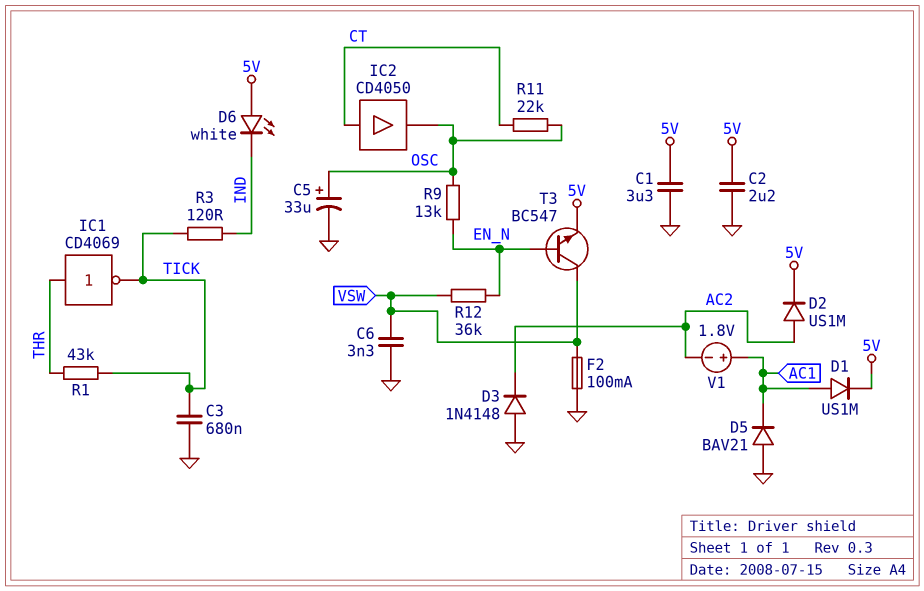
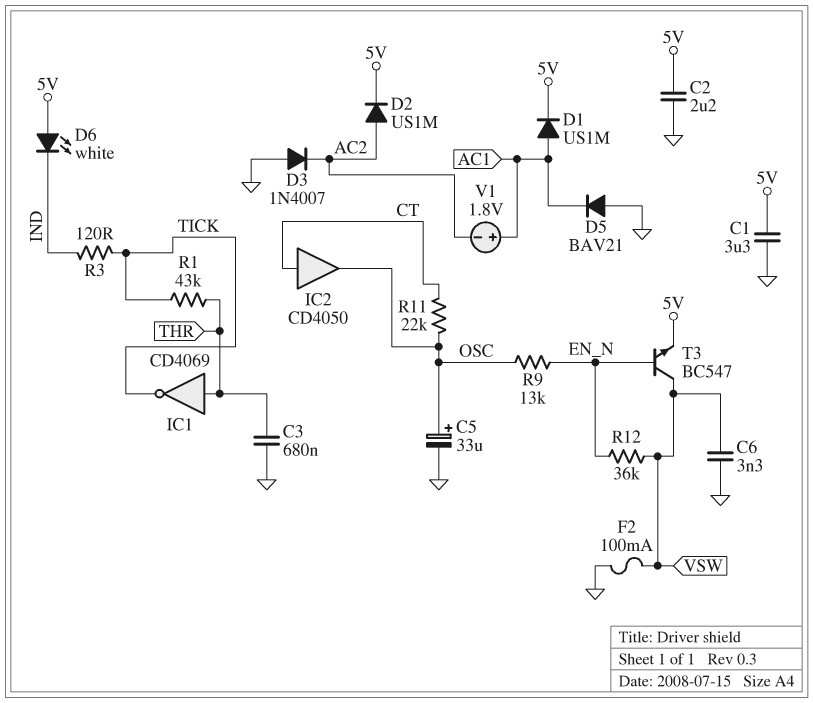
C3: 680nF (GND, TICK) -> 680nF (GND, THR)
D3: diode 1N4148 (A GND, K AC2) -> diode 1N4007 (A GND, K AC2)

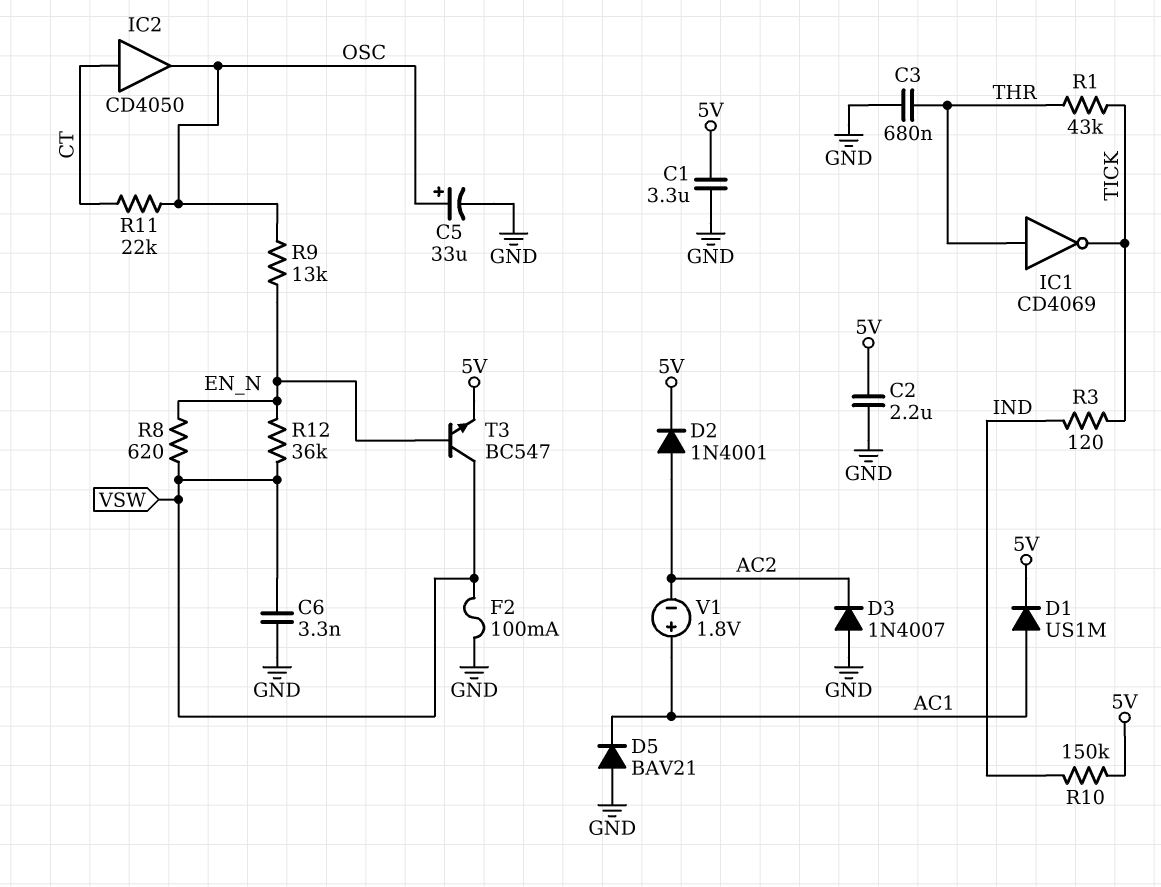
D2: diode US1M (A AC2, K 5V) -> diode 1N4001 (A AC2, K 5V)
D6: LED white (A 5V, K IND) -> none
R8: none -> 620 (EN_N, VSW)
R10: none -> 150k (5V, IND)

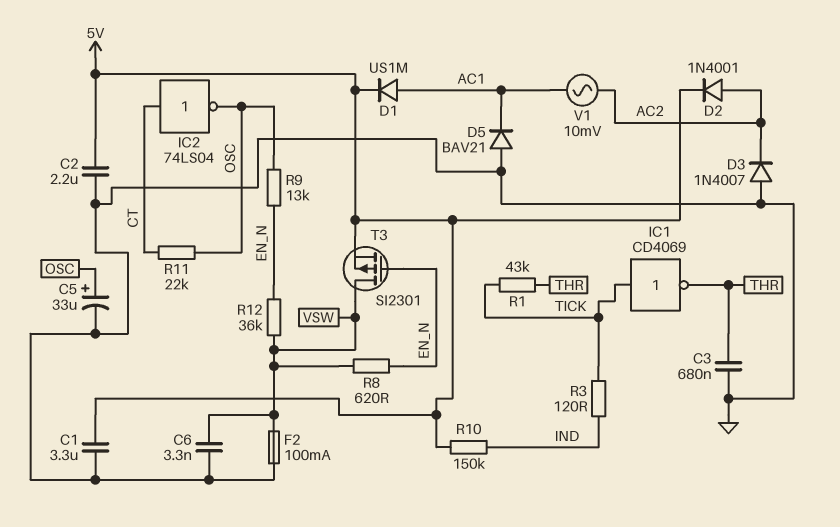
IC1: NOT CD4069 (in THR, out TICK) -> NOT CD4069 (in TICK, out THR)
IC2: buffer CD4050 (in CT, out OSC) -> NOT 74LS04 (in CT, out OSC)
T3: NPN BC547 (B EN_N, C VSW, E 5V) -> PMOS SI2301 (G EN_N, D VSW, S 5V)
V1: 1.8V (plus AC1, minus AC2) -> AC 10mV (AC1, AC2)

